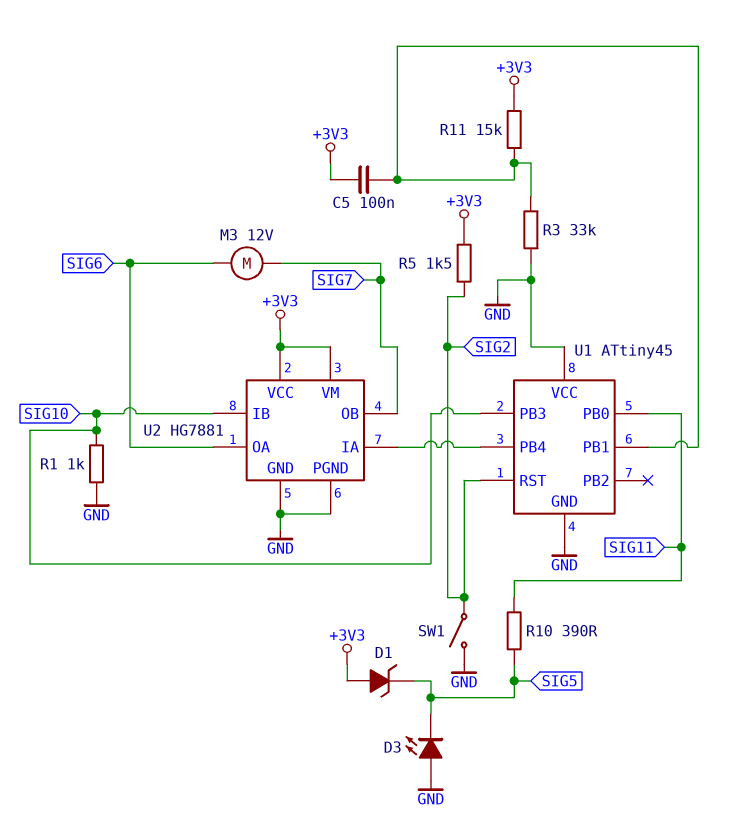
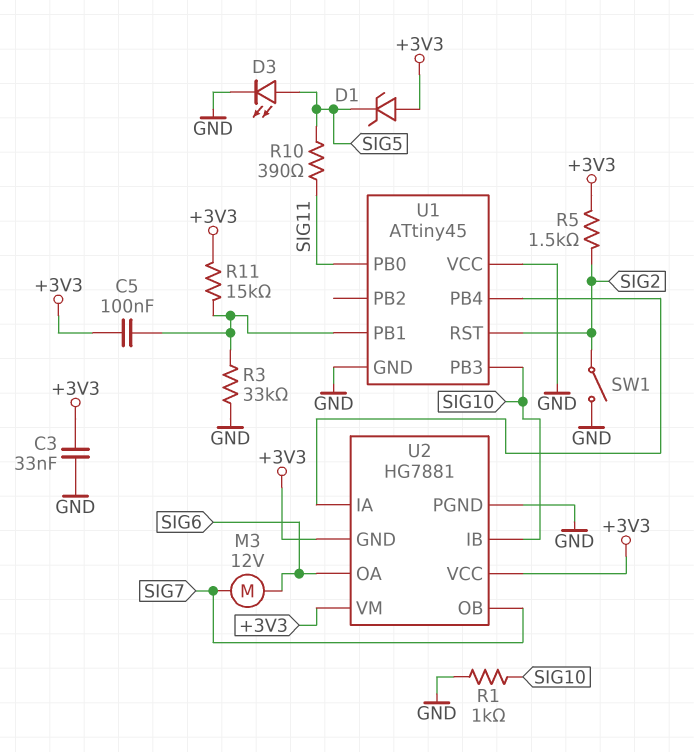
C3: none -> 33nF (+3V3, GND)
D3: LED (A GND, K SIG5) -> LED (A SIG5, K GND)
U2 pin GND: GND -> +3V3

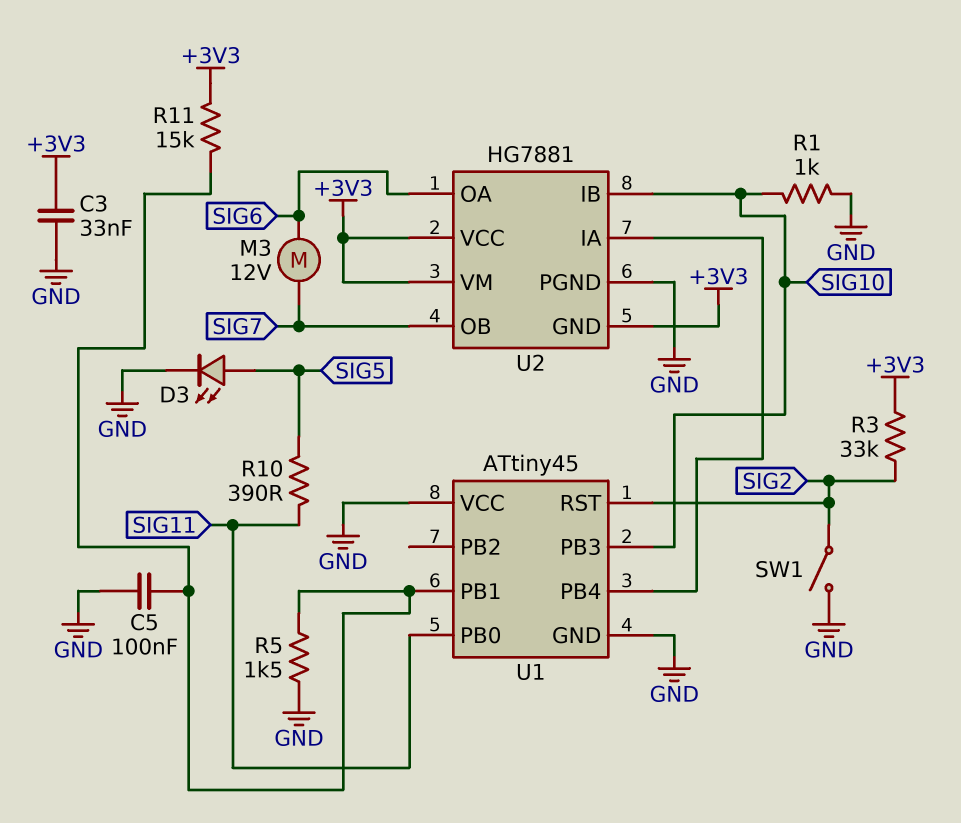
C5: 100nF (+3V3, U1/PB1) -> 100nF (GND, U1/PB1)
D1: zener (A +3V3, K SIG5) -> none
R3: 33k (GND, U1/PB1) -> 33k (+3V3, SIG2)
R5: 1.5k (+3V3, SIG2) -> 1.5k (GND, U1/PB1)

